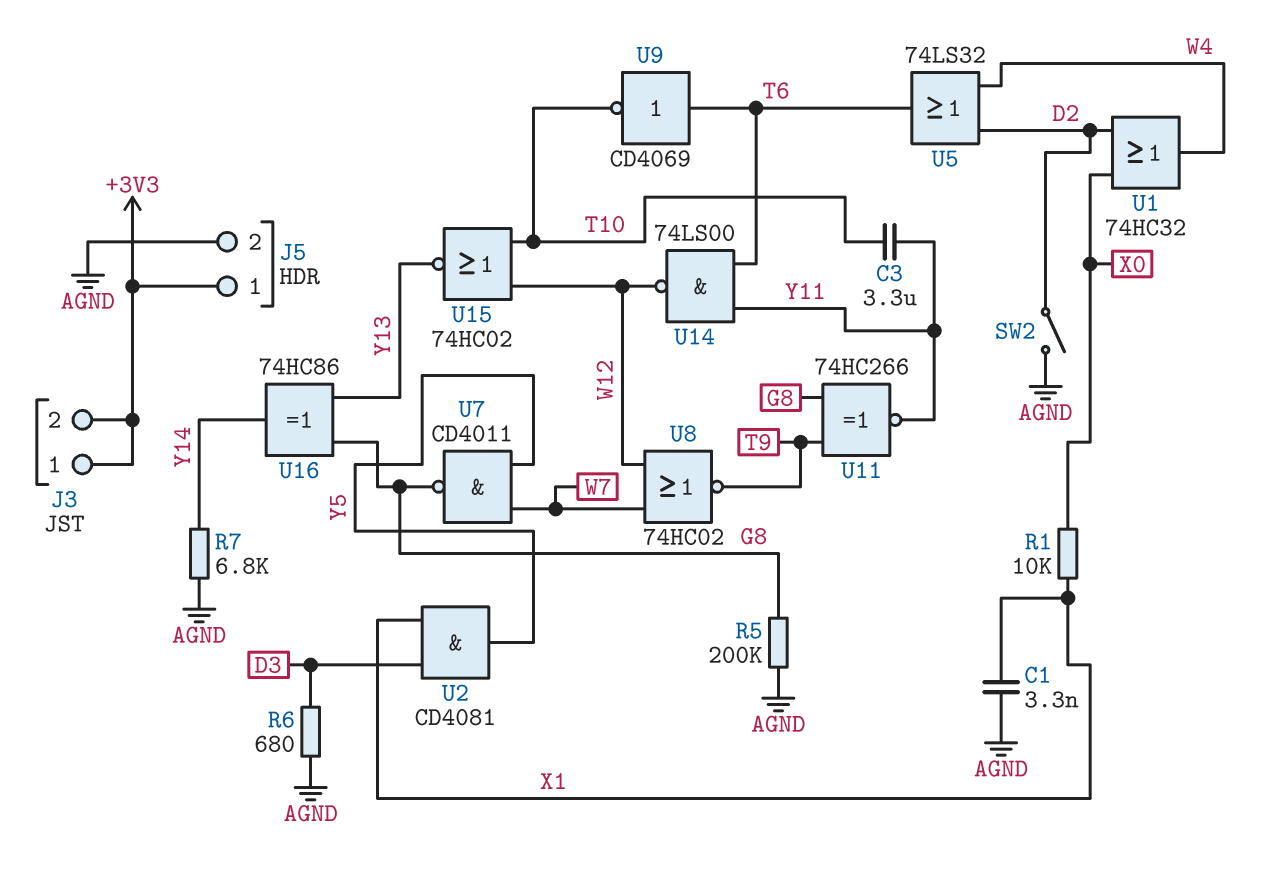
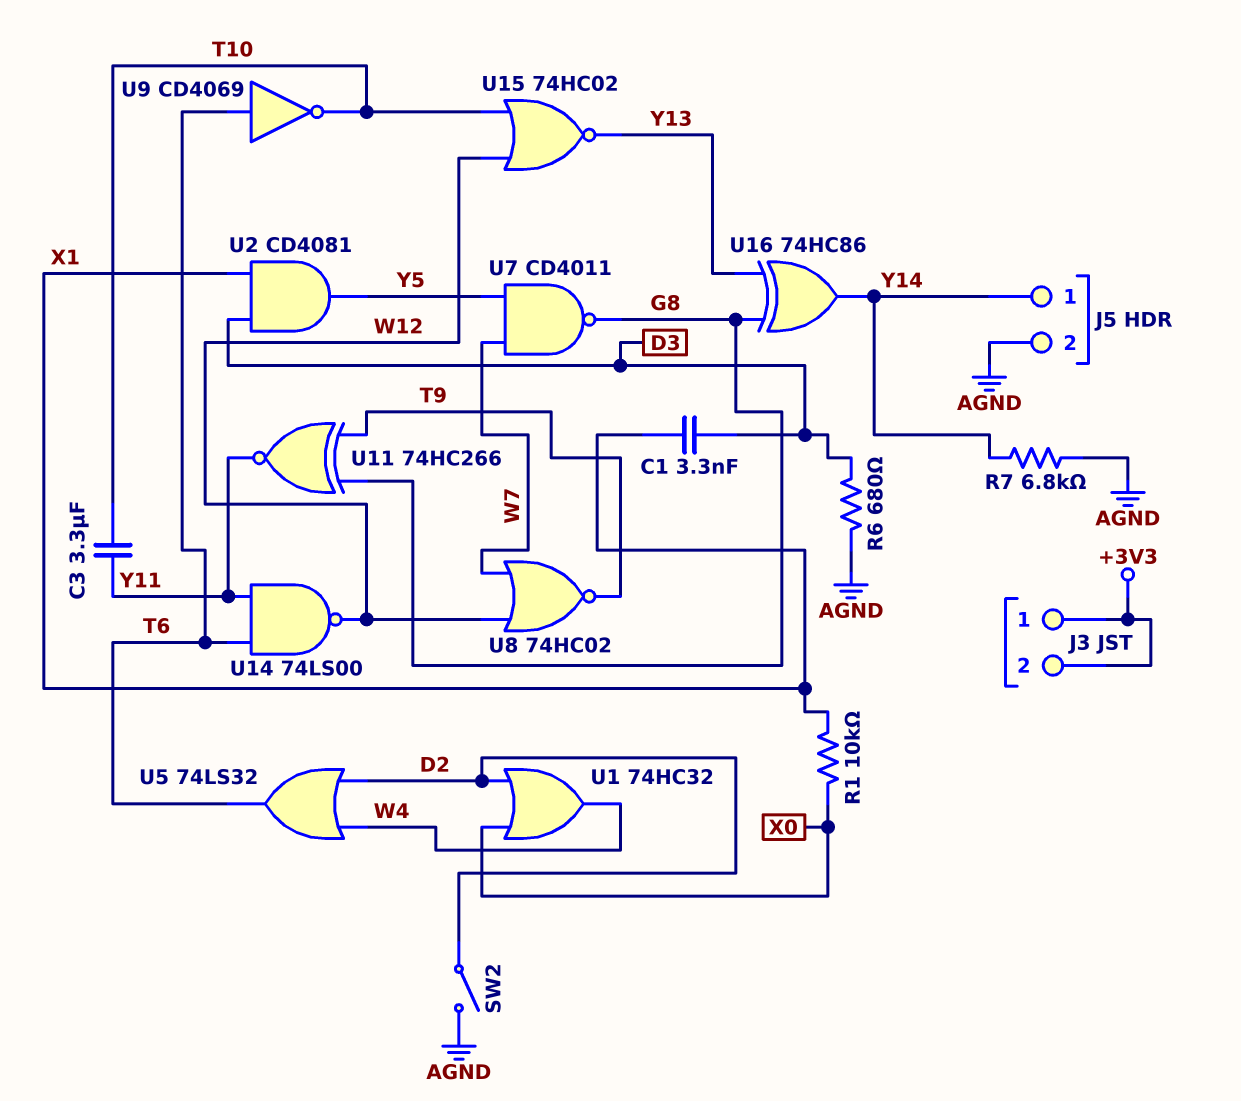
C1: 3.3nF (AGND, X1) -> 3.3nF (D3, X1)
J5 pin 1: +3V3 -> Y14
R5: 200k (AGND, G8) -> none

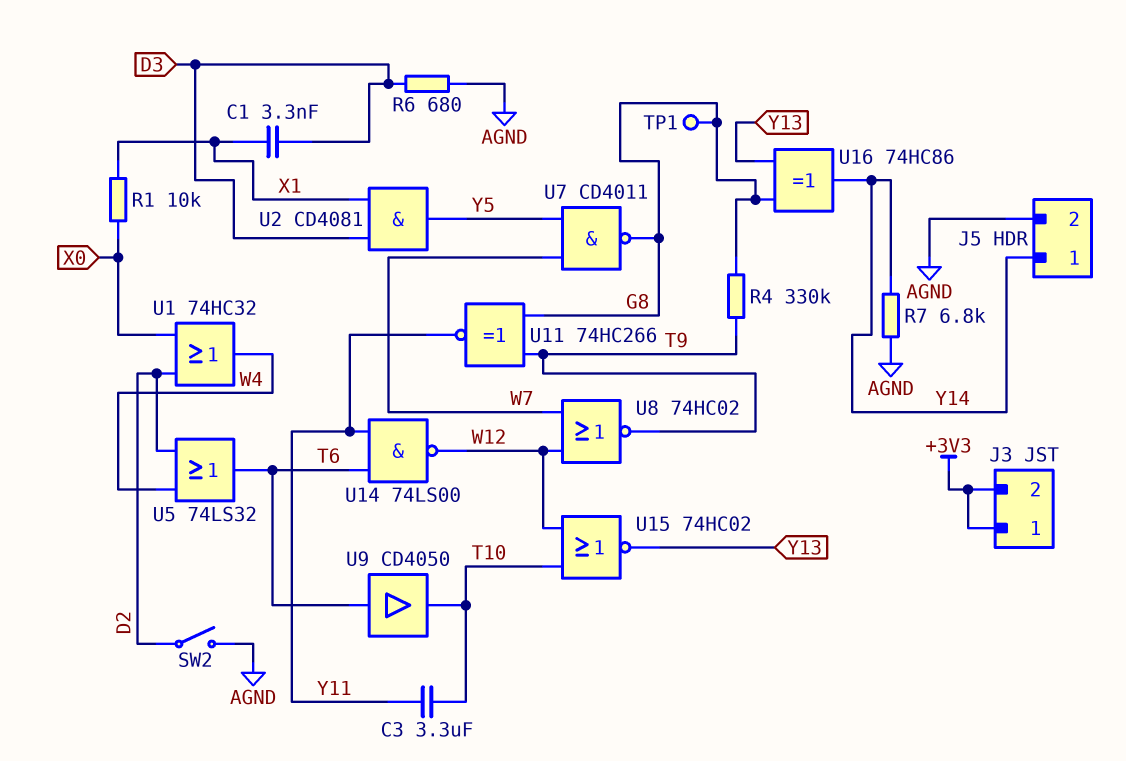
R4: none -> 330k (G8, T9)
TP1: none -> test point (G8)
U9: NOT CD4069 (in T6, out T10) -> buffer CD4050 (in T6, out T10)

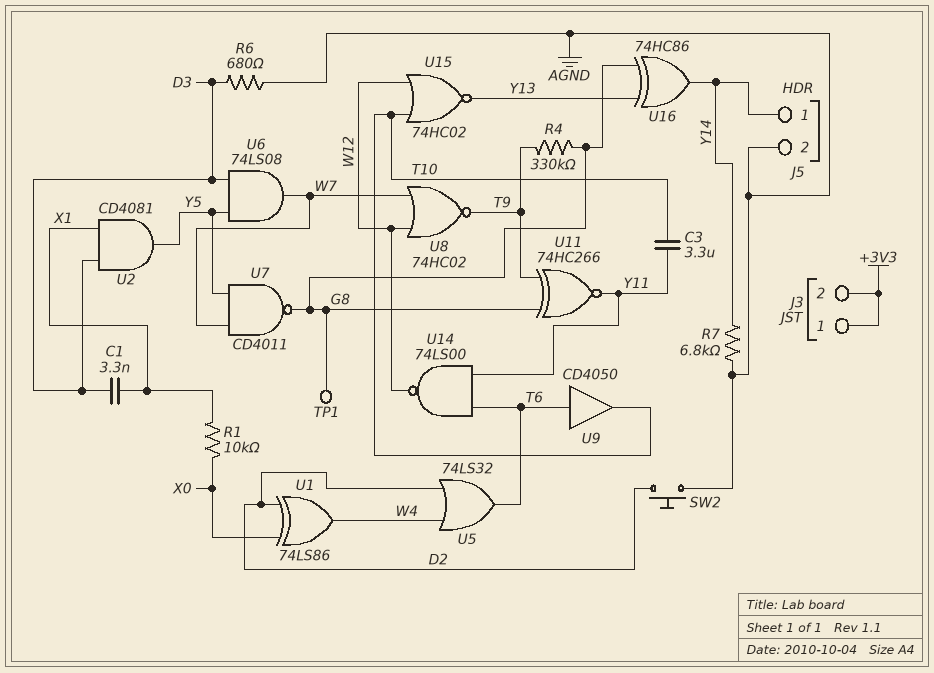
SW2: switch (AGND, D2) -> button (AGND, D2)
U1: OR 74HC32 (in D2, in X0, out W4) -> XOR 74LS86 (in D2, in X0, out W4)
U6: none -> AND 74LS08 (in D3, in Y5, out W7)

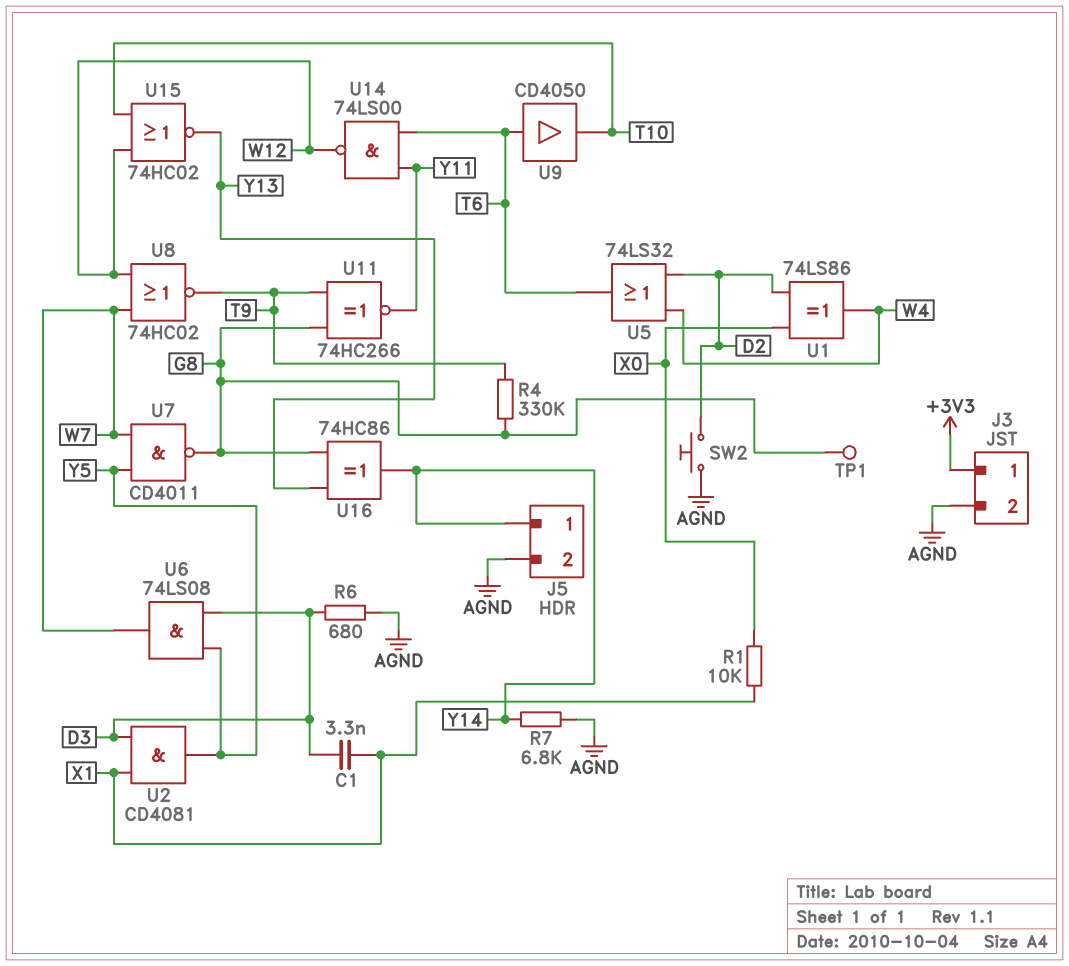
C3: 3.3uF (T10, Y11) -> none
J3 pin 2: +3V3 -> AGND

